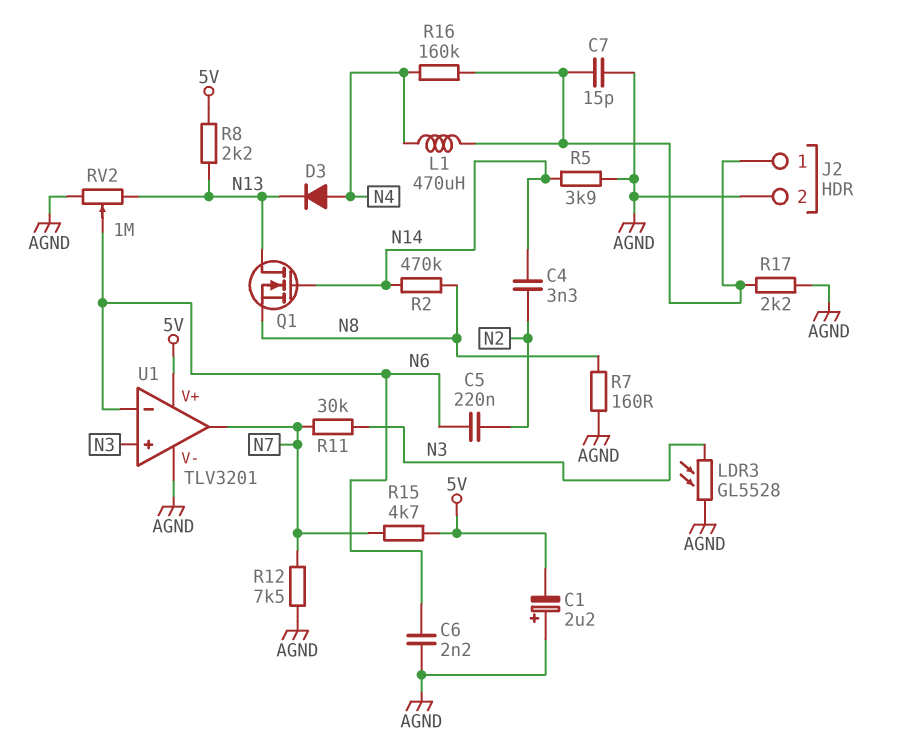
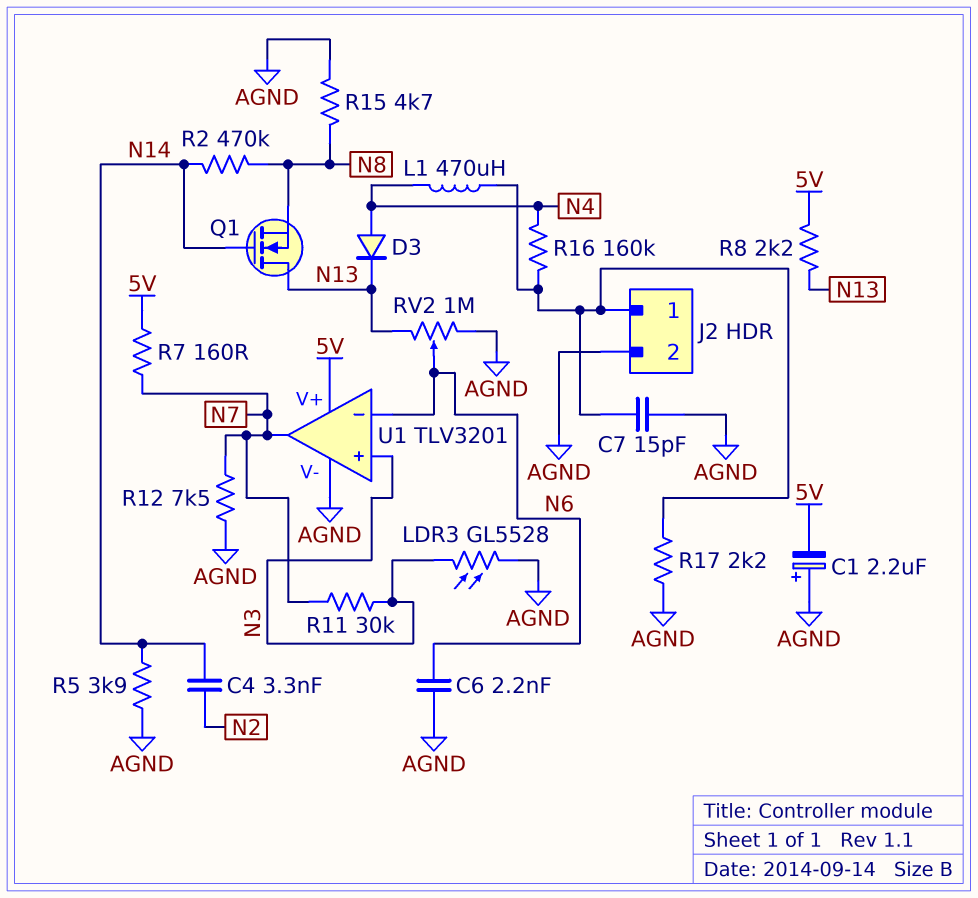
C5: 220nF (N2, N6) -> none
R7: 160 (AGND, N8) -> 160 (5V, N7)
R15: 4.7k (5V, N7) -> 4.7k (AGND, N8)

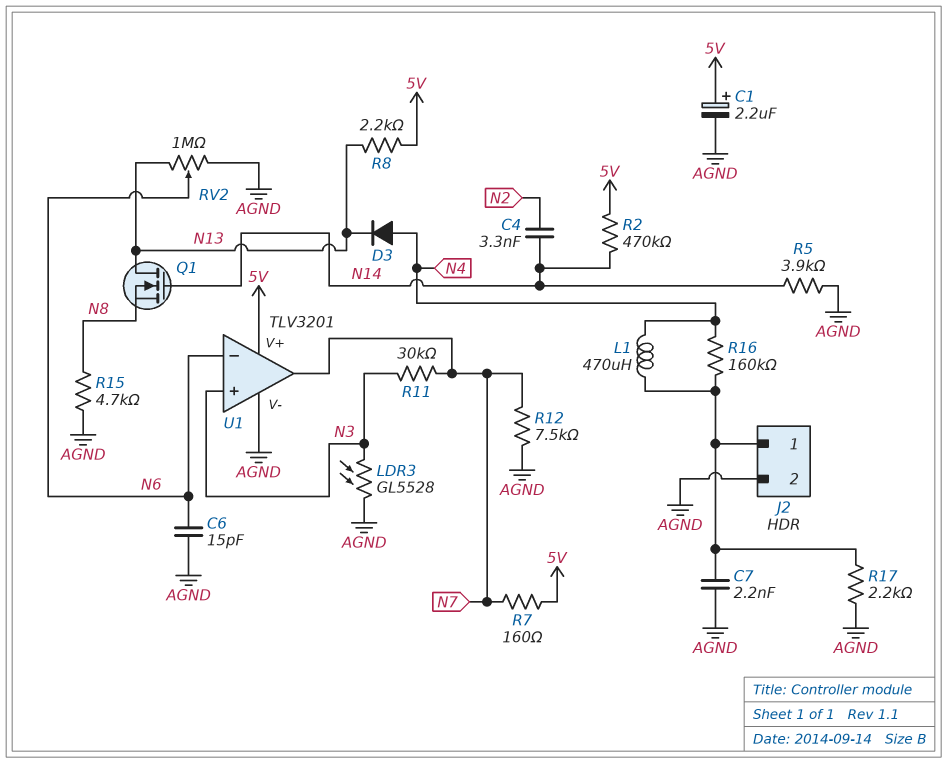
C1: 2.2uF (plus AGND, minus 5V) -> 2.2uF (plus 5V, minus AGND)
C6: 2.2nF (AGND, N6) -> 15pF (AGND, N6)
C7: 15pF (AGND, J2/1) -> 2.2nF (AGND, J2/1)
R2: 470k (N8, N14) -> 470k (5V, N14)

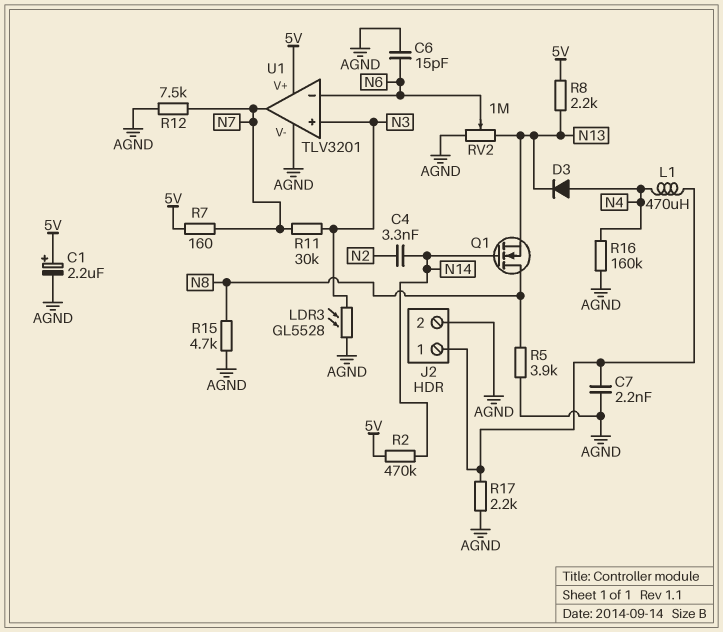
Q1: NMOS (G N14, D N13, S N8) -> NMOS (G N14, D N8, S N13)
R5: 3.9k (AGND, N14) -> 3.9k (AGND, N8)
R16: 160k (J2/1, N4) -> 160k (AGND, N4)

